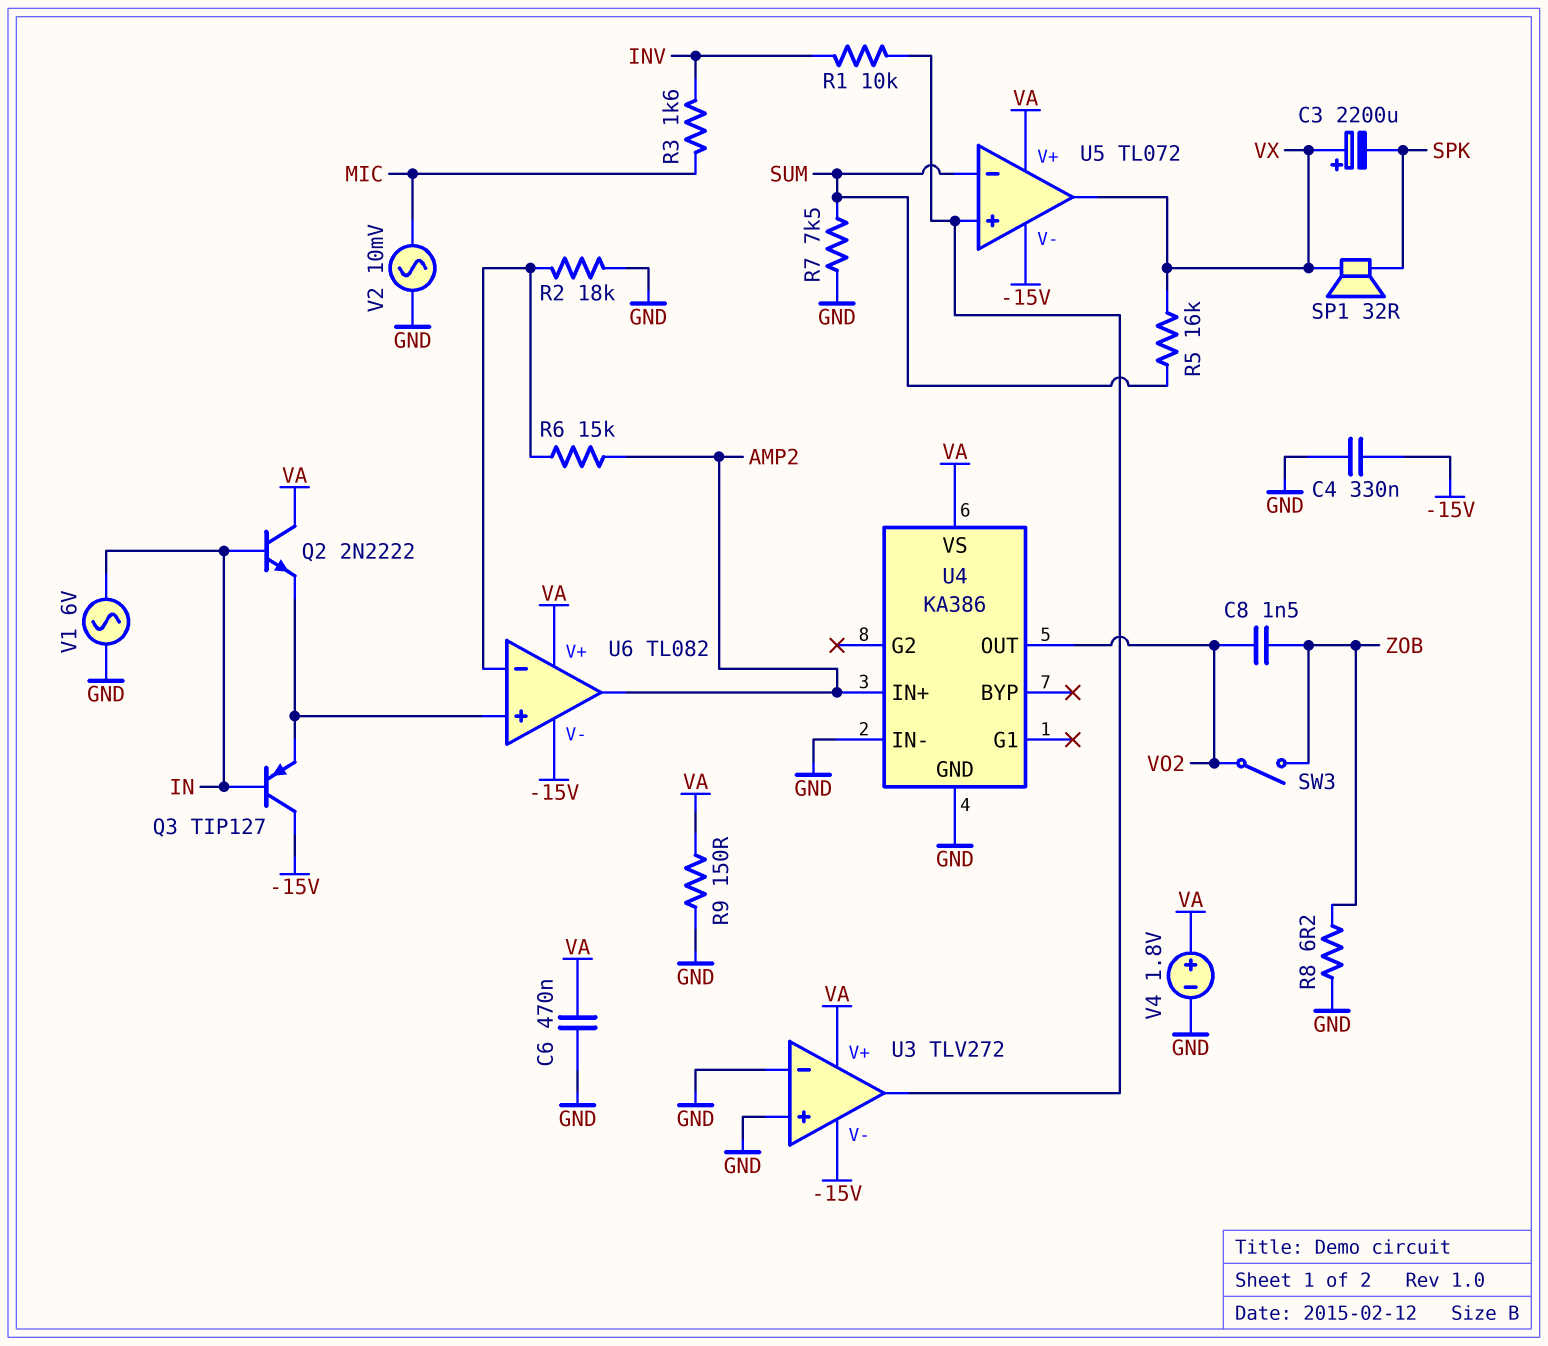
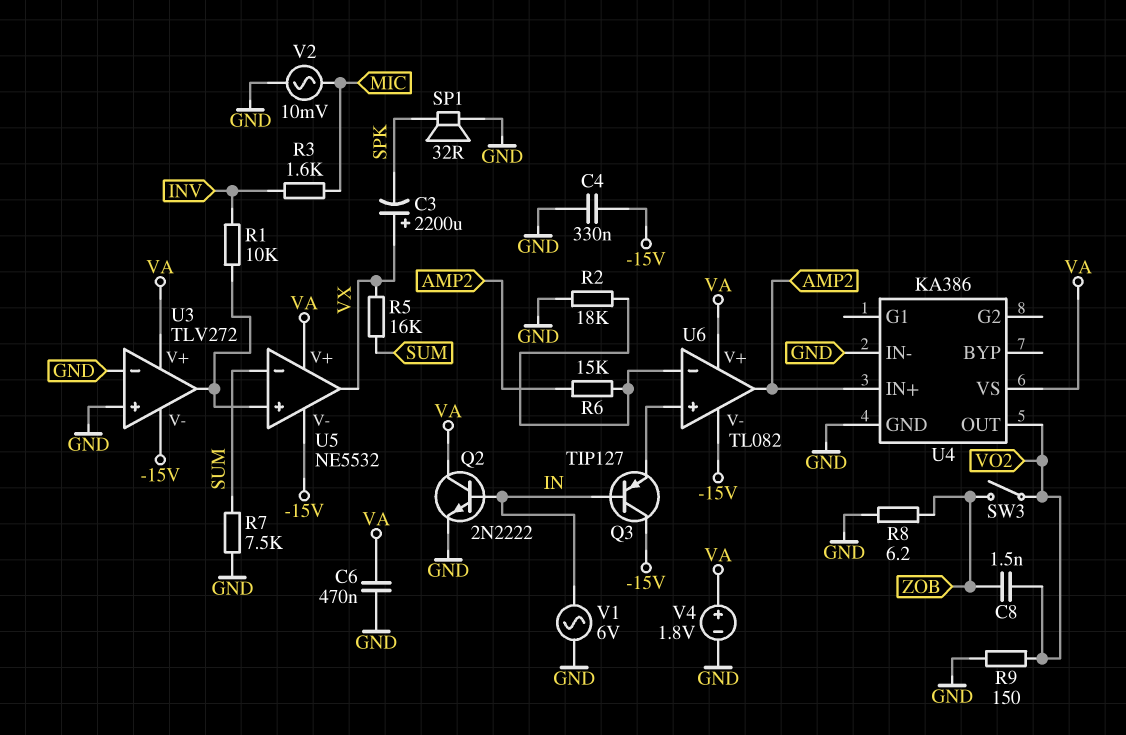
Q2: NPN 2N2222 (B IN, C VA, E U6/in+) -> NPN 2N2222 (B IN, C VA, E GND)
R9: 150 (GND, VA) -> 150 (GND, VO2)
SP1: speaker 32R (SPK, VX) -> speaker 32R (GND, SPK)
U5: TL072 -> NE5532

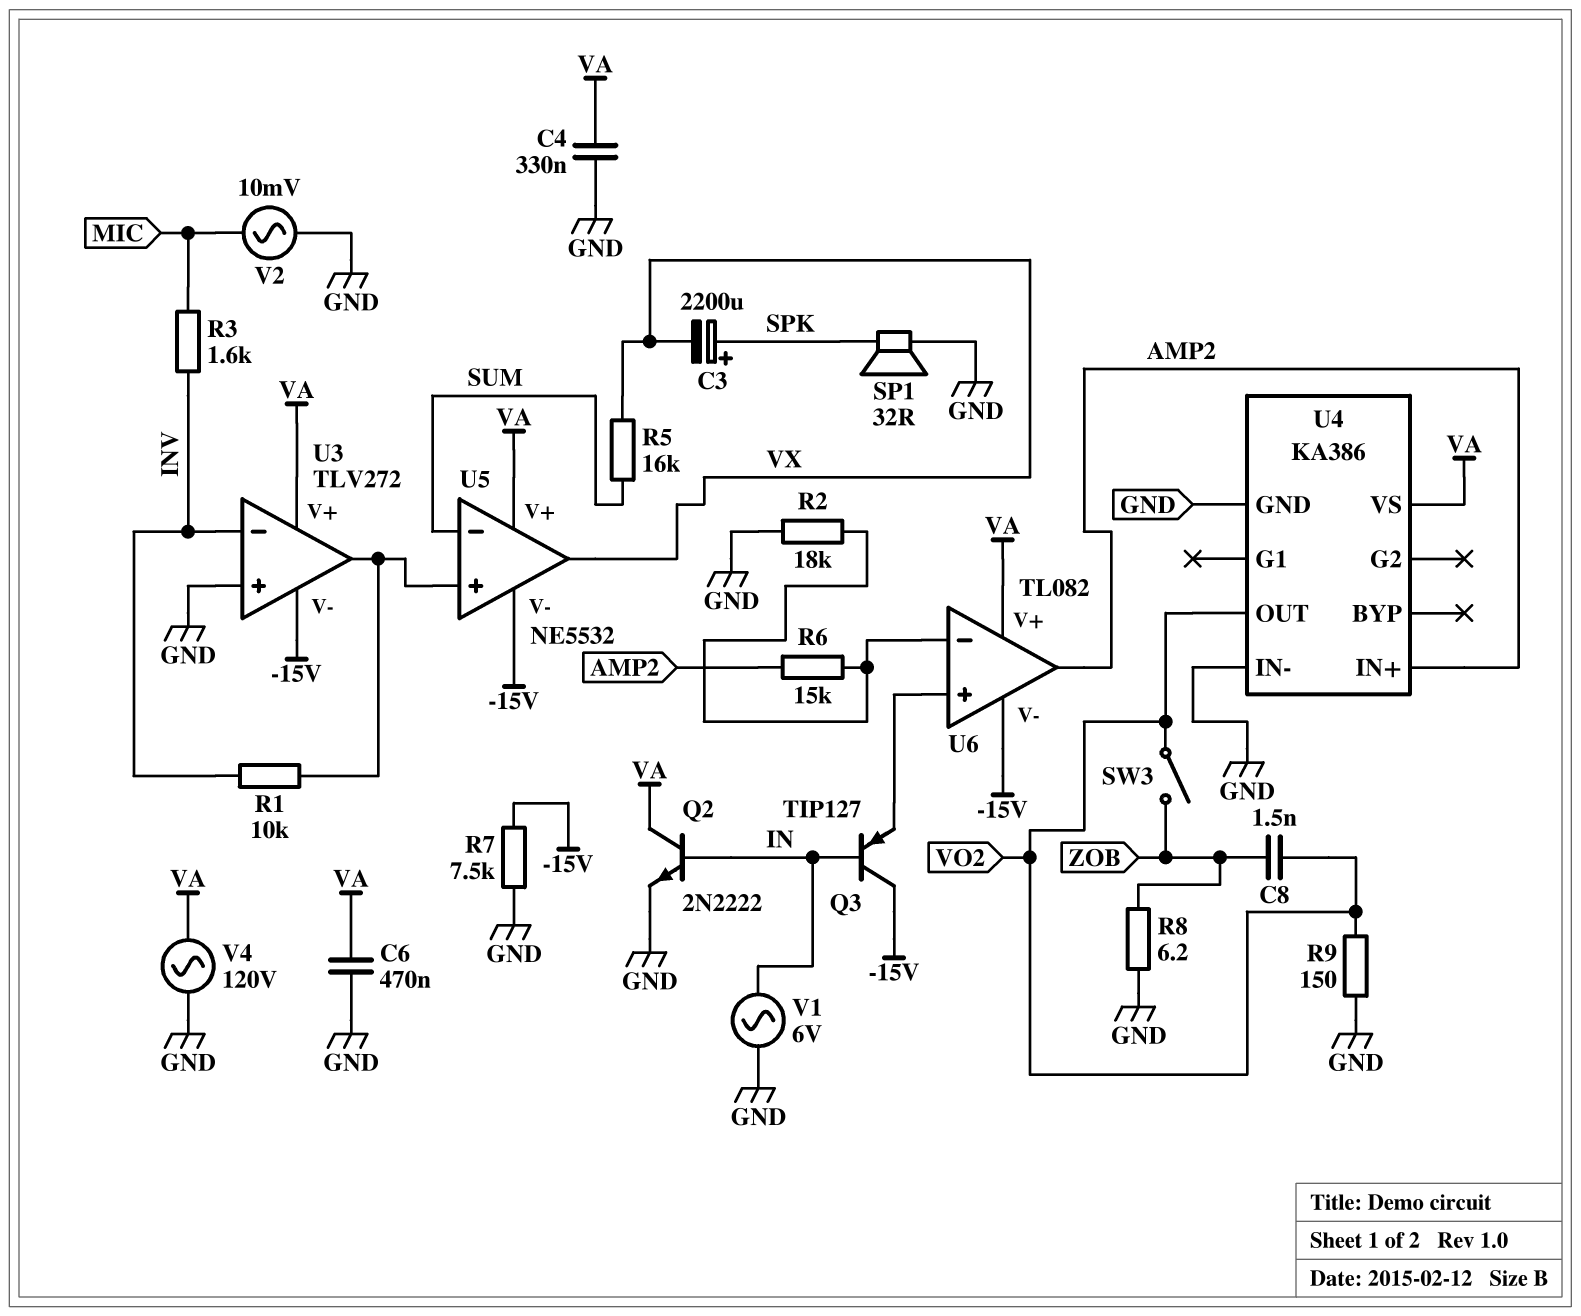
C3: 2200uF (plus VX, minus SPK) -> 2200uF (plus SPK, minus VX)
C4: 330nF (-15V, GND) -> 330nF (GND, VA)
R7: 7.5k (GND, SUM) -> 7.5k (-15V, GND)
U3 pin in-: GND -> INV
V4: 1.8V (plus VA, minus GND) -> AC 120V (GND, VA)

